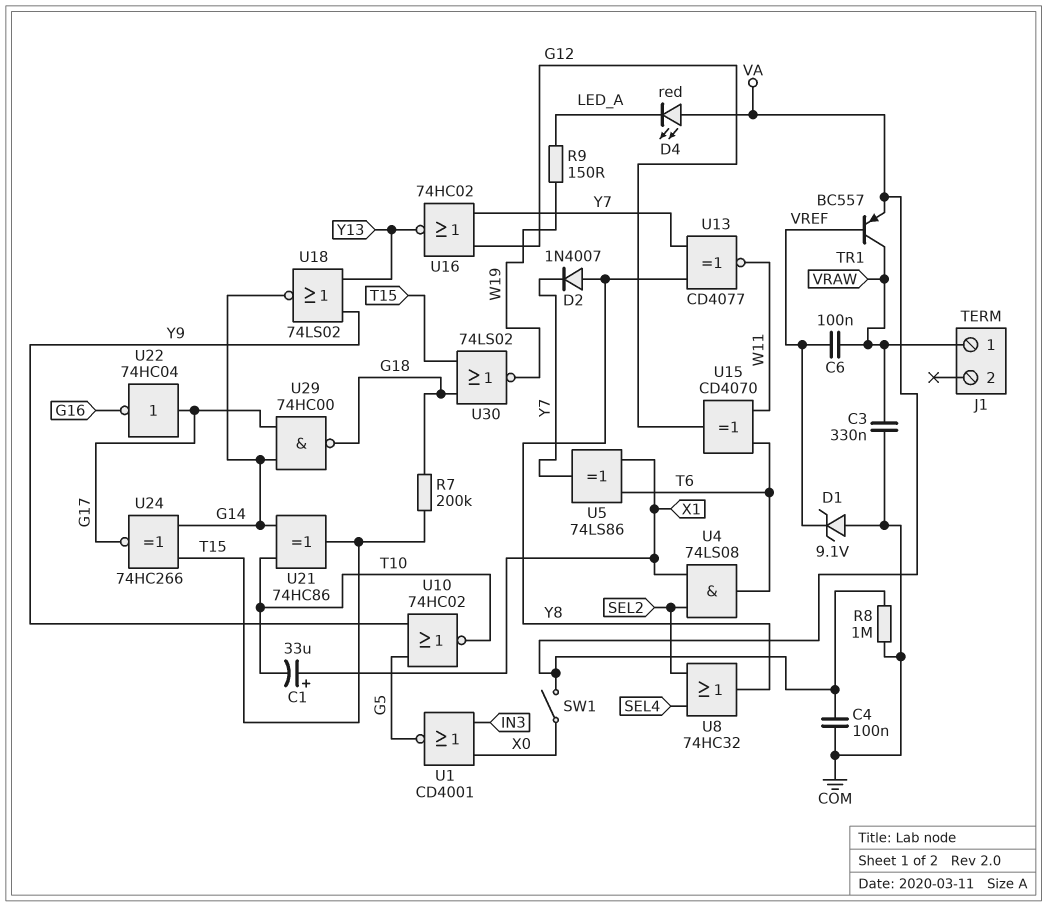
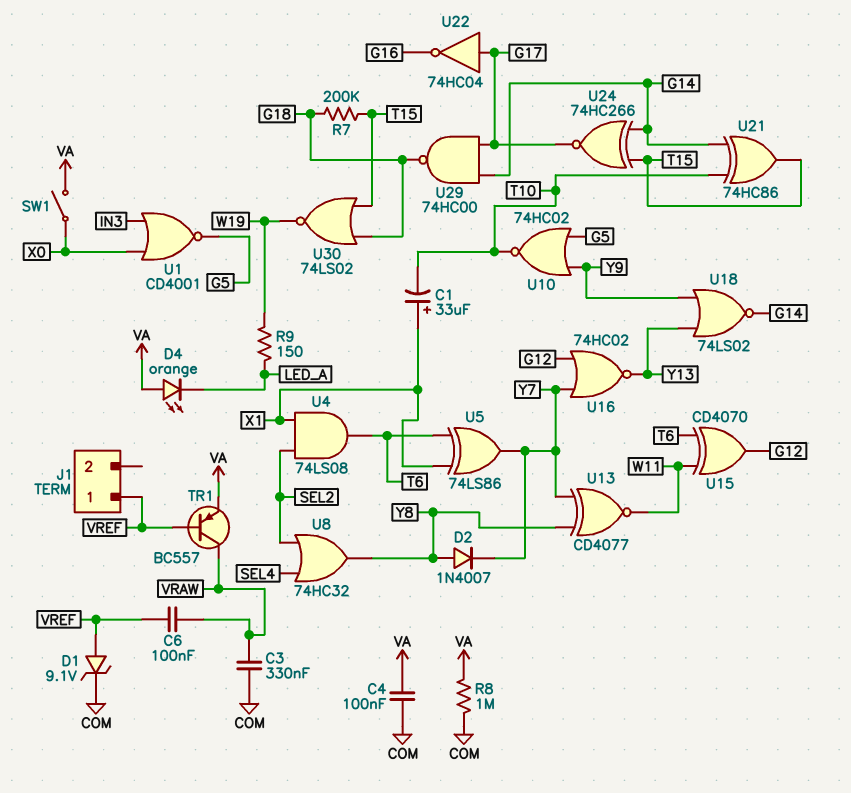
D1: zener 9.1V (A COM, K VREF) -> zener 9.1V (A VREF, K COM)
D4: LED red (A VA, K LED_A) -> LED orange (A VA, K LED_A)
J1 pin 1: VRAW -> VREF

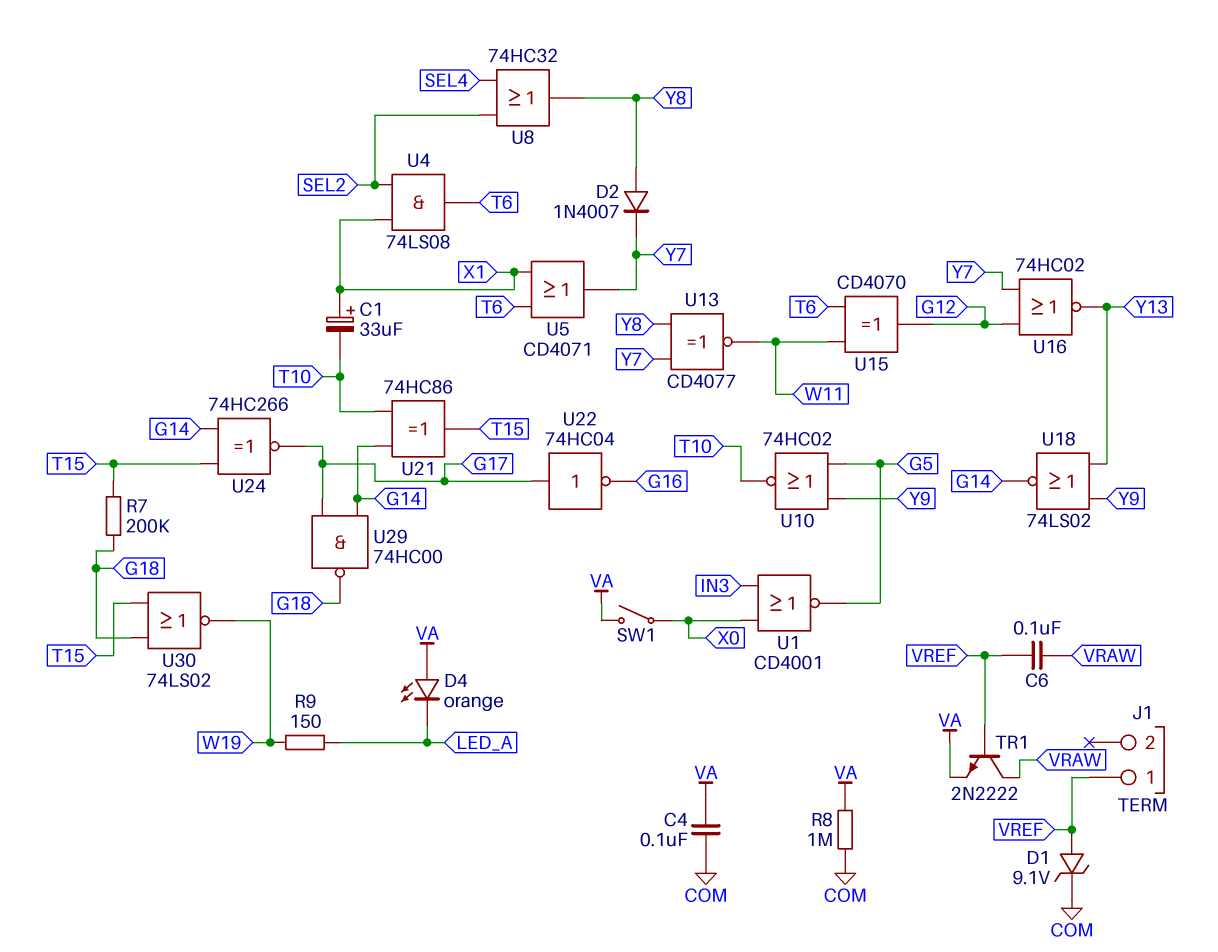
C3: 330nF (COM, VRAW) -> none
TR1: PNP BC557 (B VREF, C VRAW, E VA) -> NPN 2N2222 (B VREF, C VRAW, E VA)
U5: XOR 74LS86 (in T6, in X1, out Y7) -> OR CD4071 (in T6, in X1, out Y7)

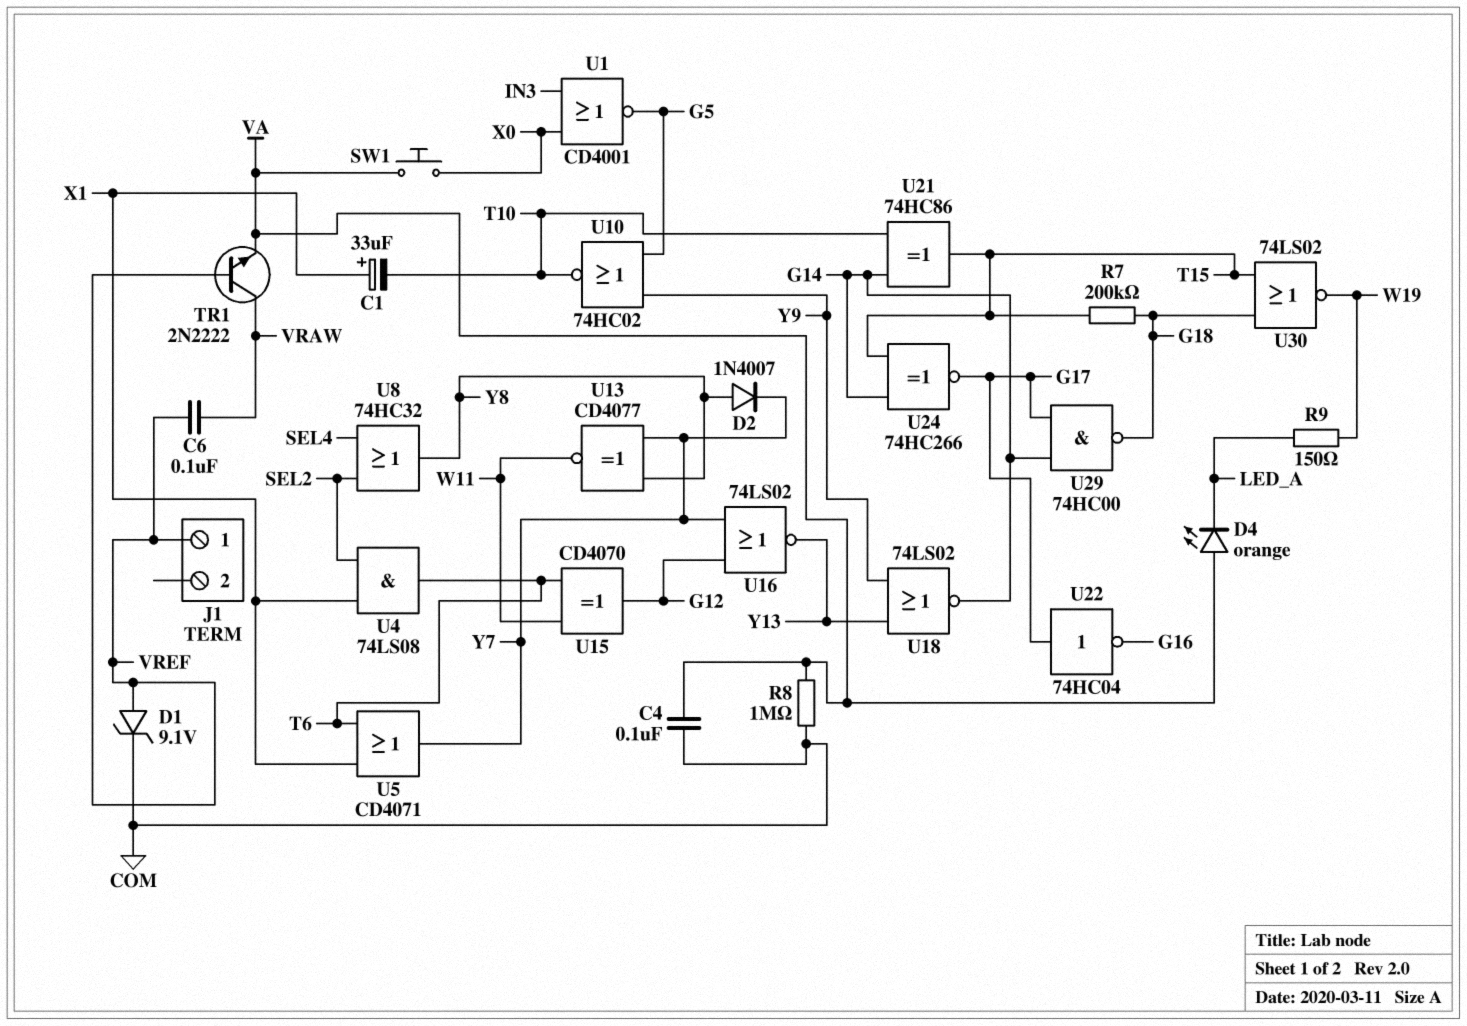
SW1: switch (VA, X0) -> button (VA, X0)
U16: NOR 74HC02 (in G12, in Y7, out Y13) -> NOR 74LS02 (in G12, in Y7, out Y13)

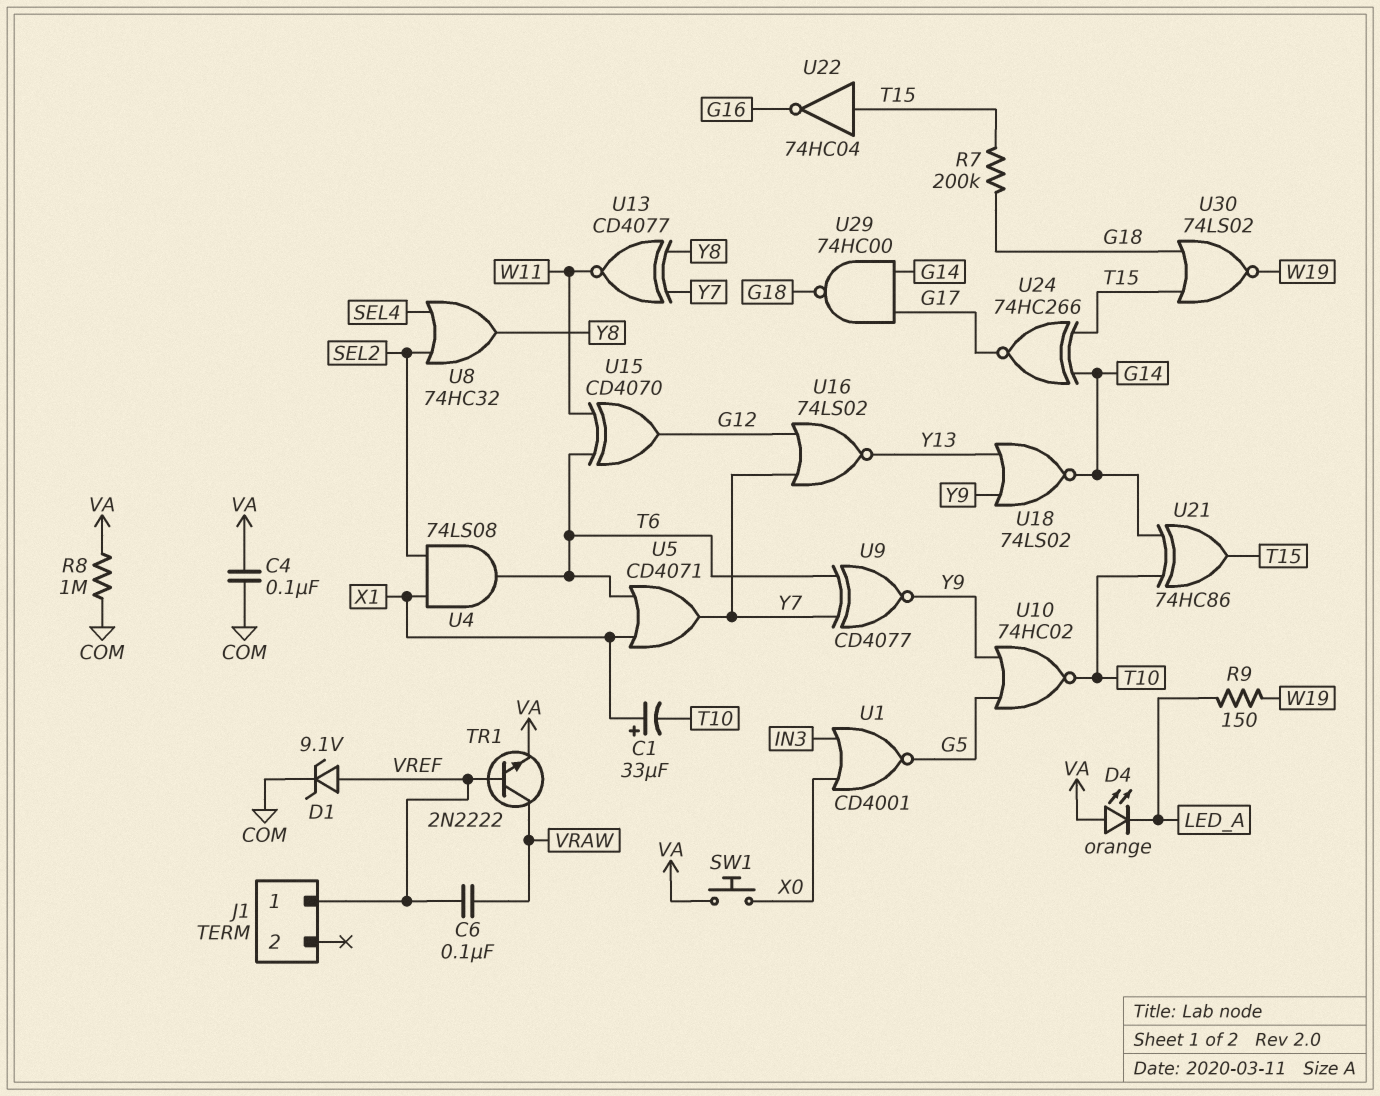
D2: diode 1N4007 (A Y8, K Y7) -> none
U9: none -> XNOR CD4077 (in T6, in Y7, out Y9)
U22: NOT 74HC04 (in G17, out G16) -> NOT 74HC04 (in T15, out G16)

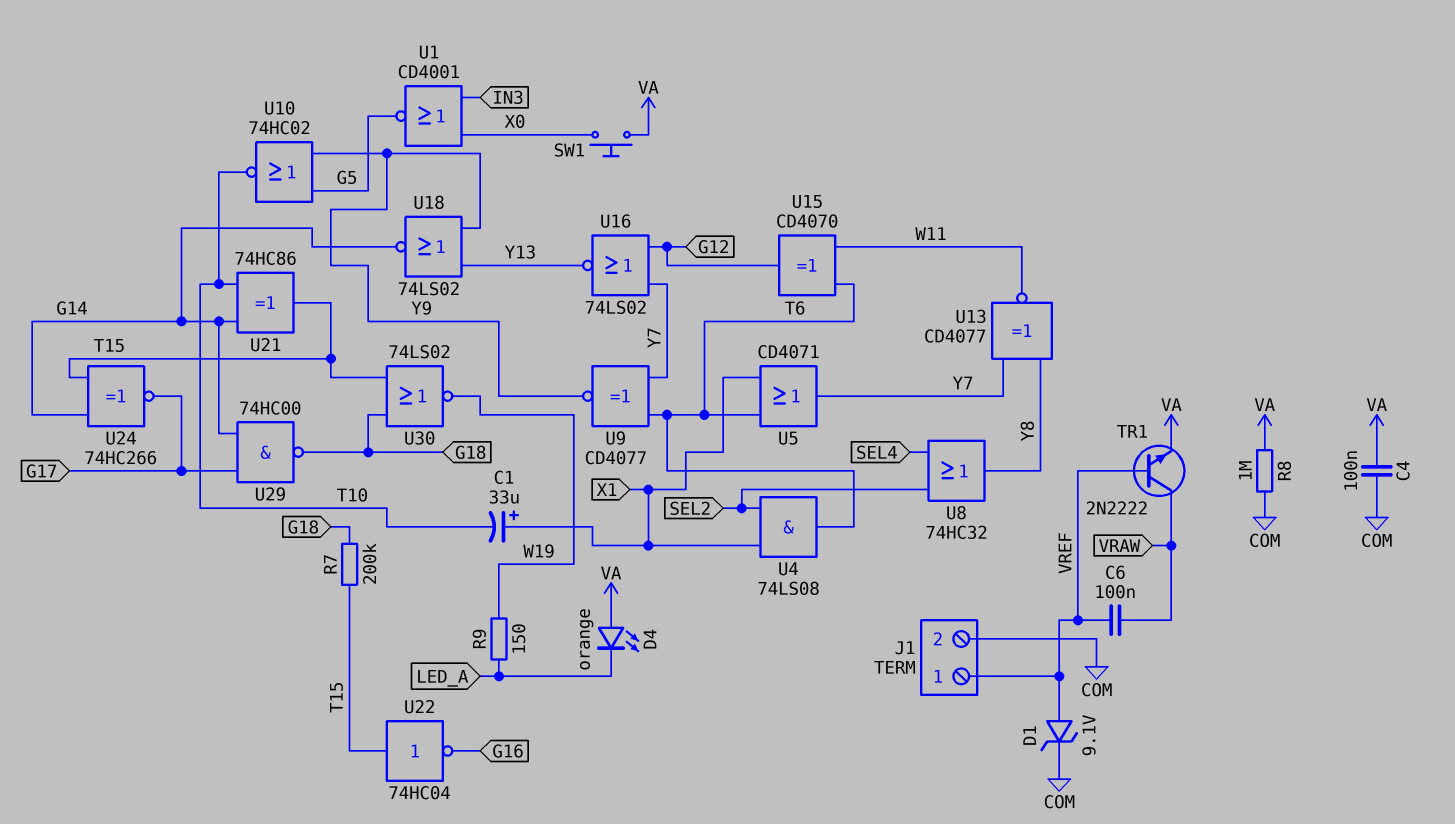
J1 pin 2: none -> COM

